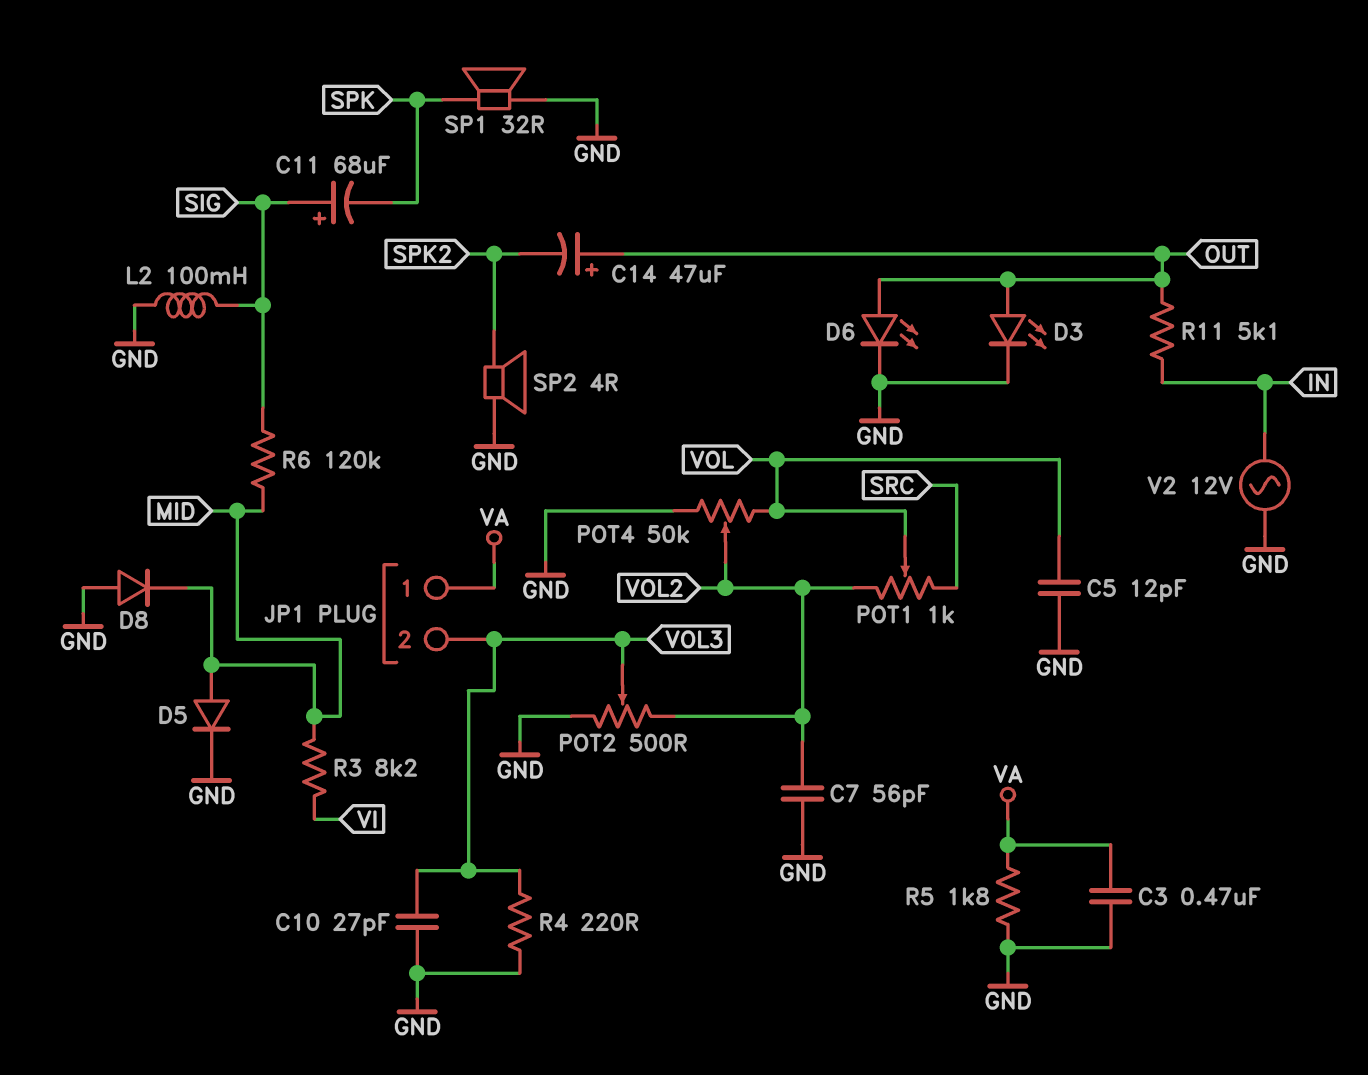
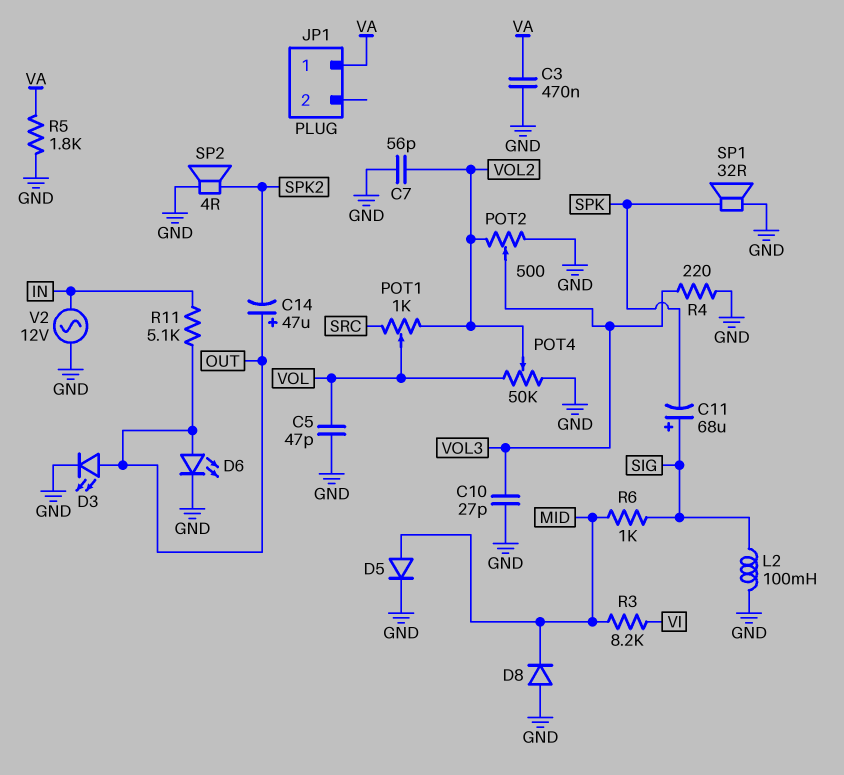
C5: 12pF (GND, VOL) -> 47pF (GND, VOL)
JP1 pin 2: VOL3 -> none
R6: 120k (MID, SIG) -> 1k (MID, SIG)

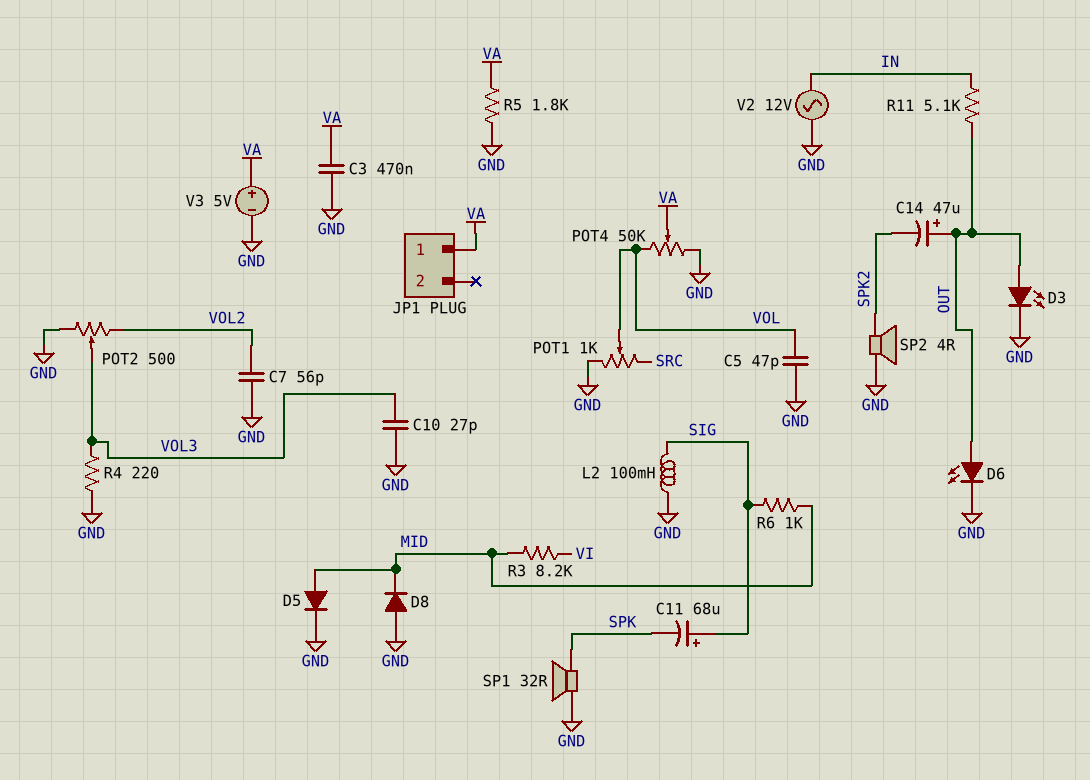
POT1: 1k (SRC, VOL2, wiper VOL) -> 1k (GND, SRC, wiper VOL)
POT4: 50k (GND, VOL, wiper VOL2) -> 50k (GND, VOL, wiper VA)
V3: none -> 5V (plus VA, minus GND)

